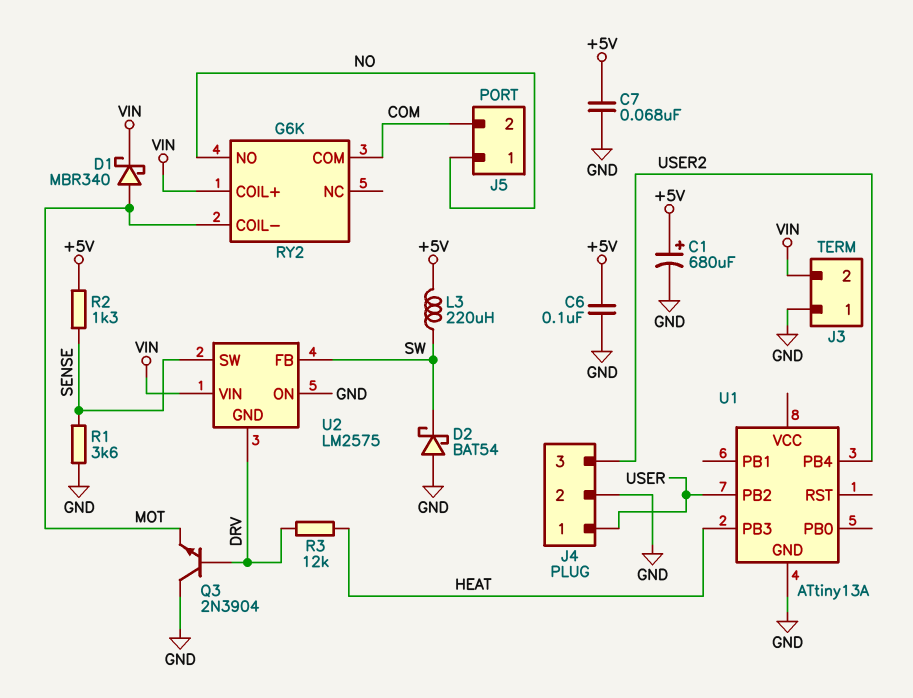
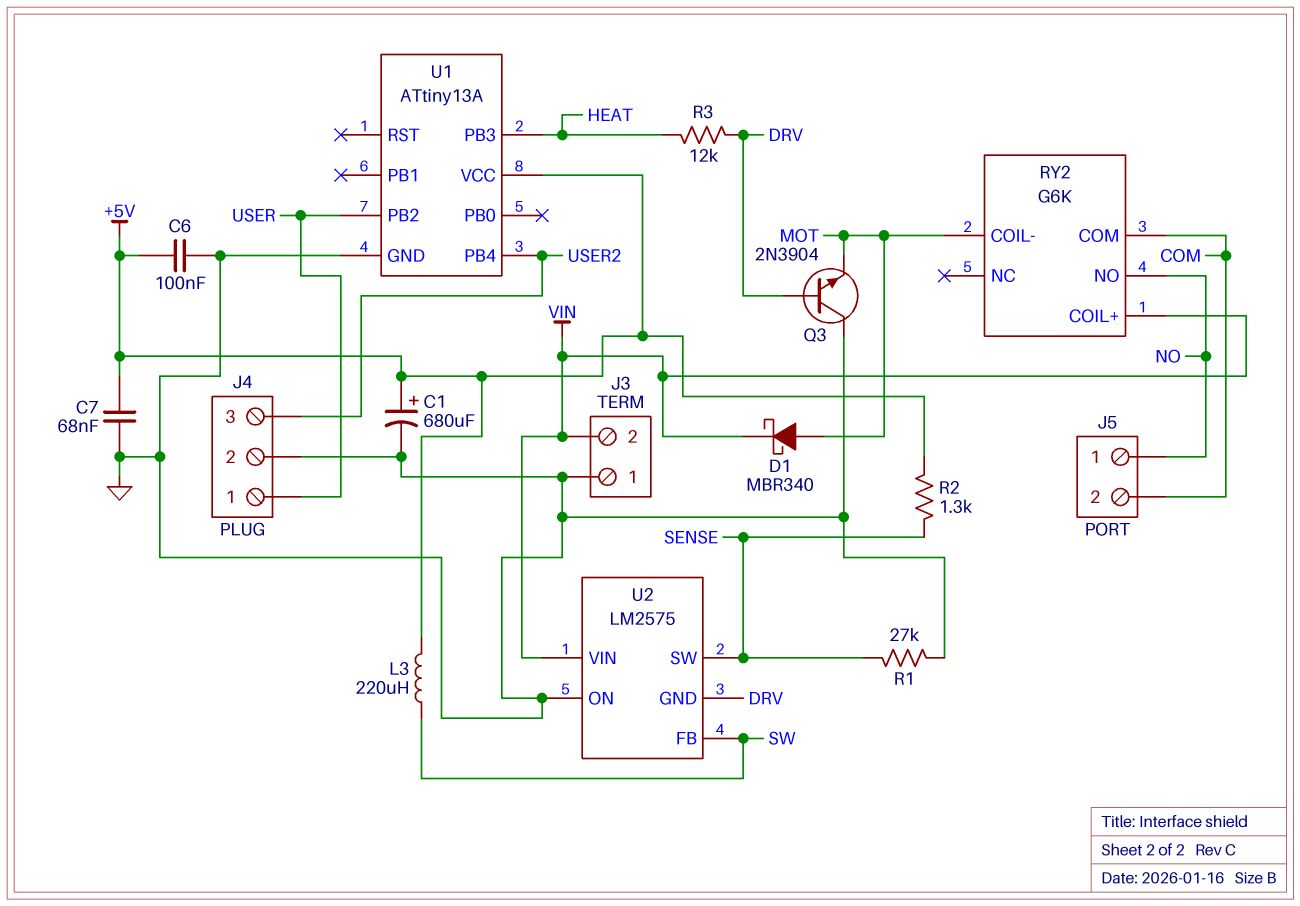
D2: schottky BAT54 (A GND, K SW) -> none
R1: 3.6k (GND, SENSE) -> 27k (GND, SENSE)
U1 pin VCC: none -> +5V

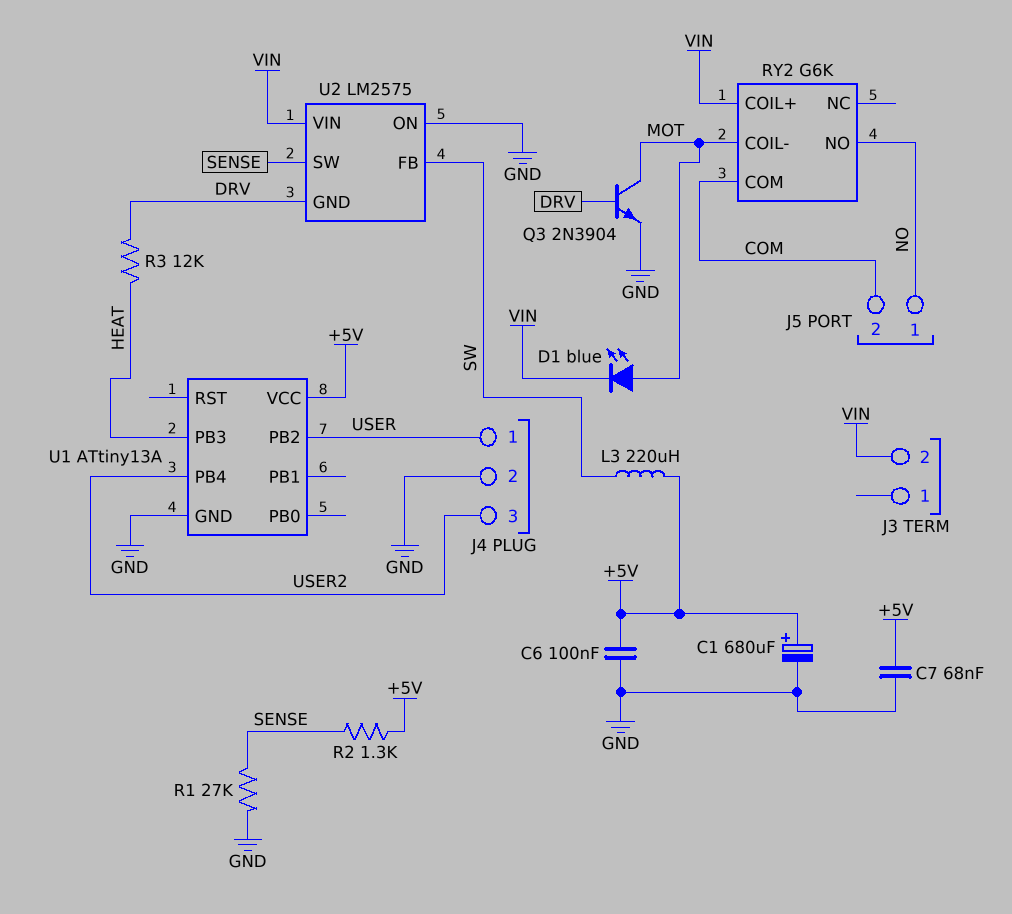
D1: schottky MBR340 (A MOT, K VIN) -> LED blue (A MOT, K VIN)
J3 pin 1: GND -> none
Q3: NPN 2N3904 (B DRV, C GND, E MOT) -> NPN 2N3904 (B DRV, C MOT, E GND)

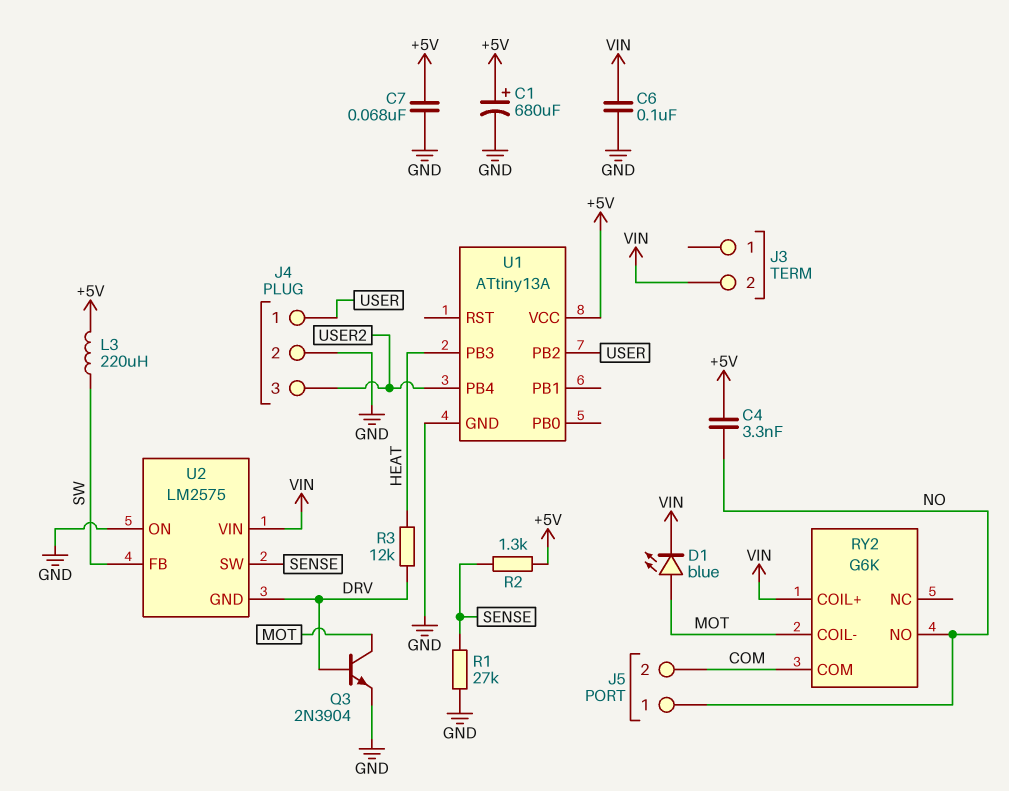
C4: none -> 3.3nF (+5V, NO)
C6: 100nF (+5V, GND) -> 100nF (GND, VIN)

